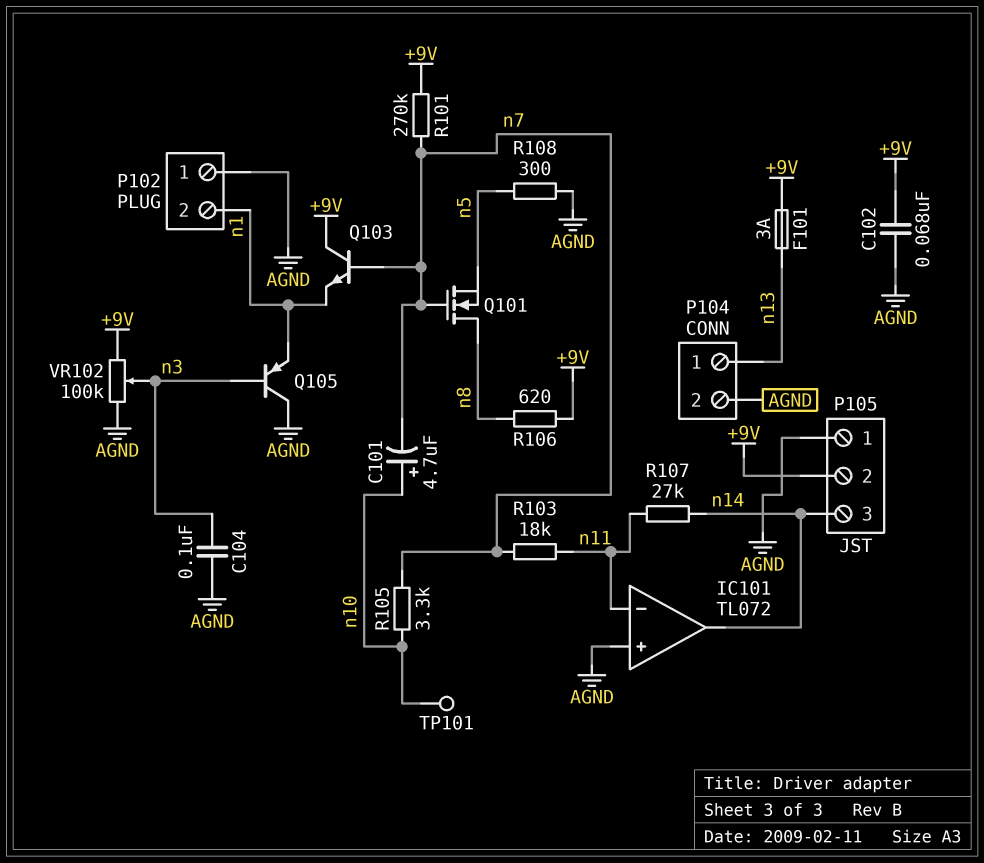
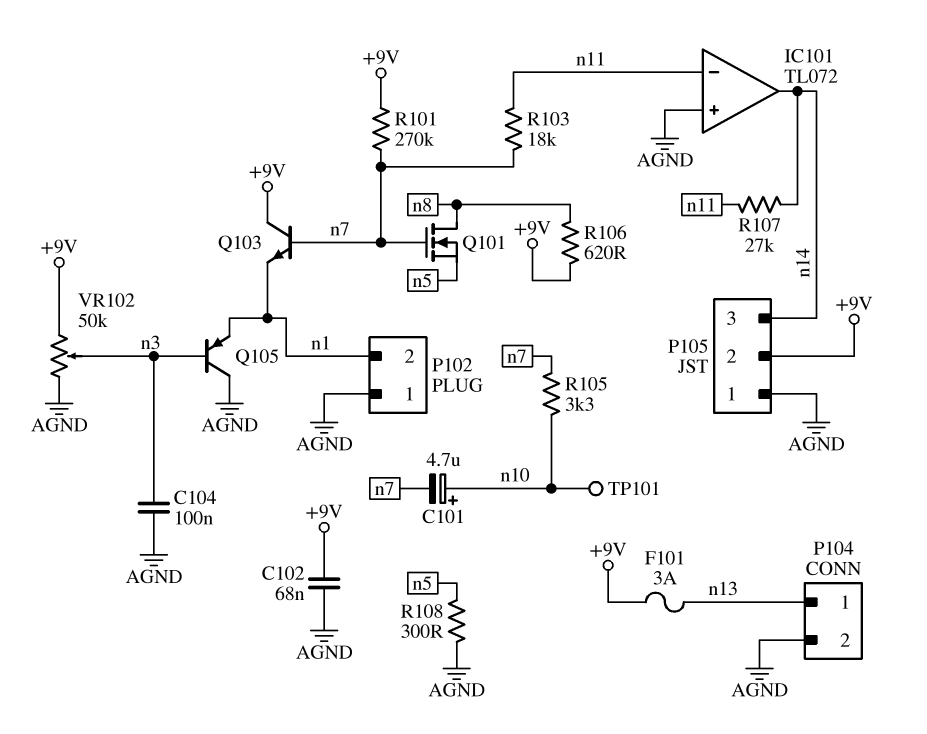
VR102: 100k (+9V, AGND, wiper n3) -> 50k (+9V, AGND, wiper n3)

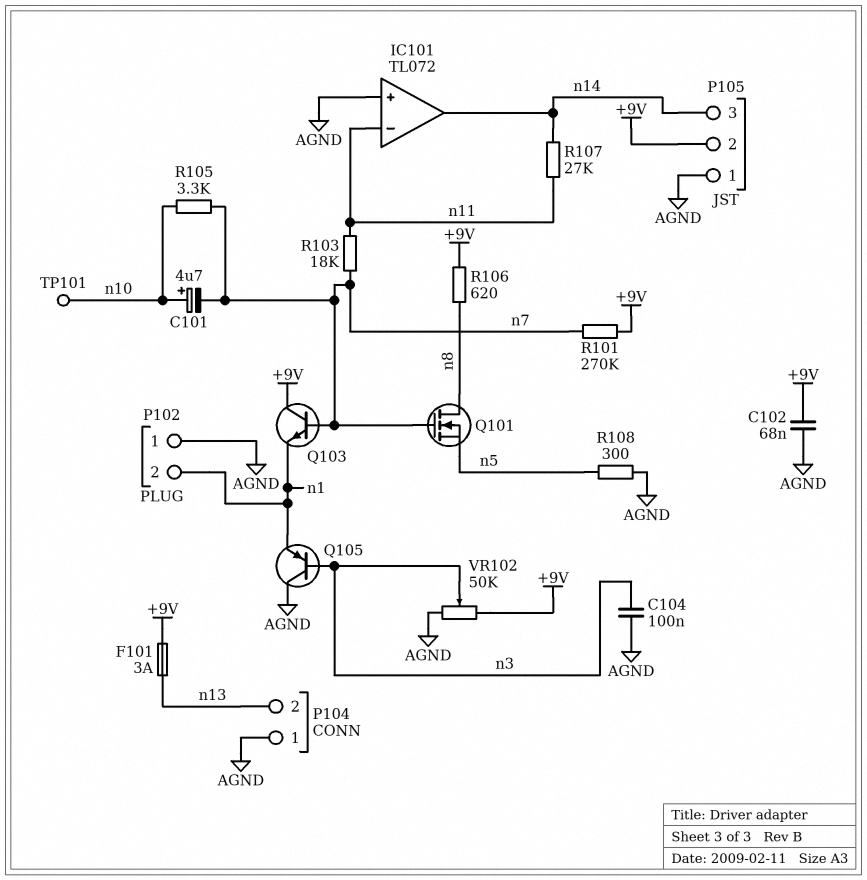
P104 pin 1: n13 -> AGND
P104 pin 2: AGND -> n13

